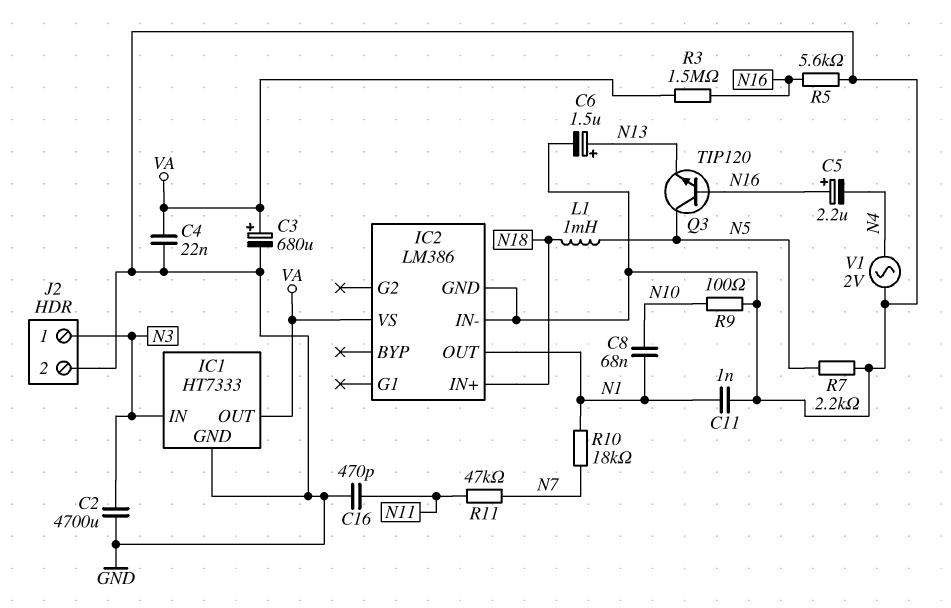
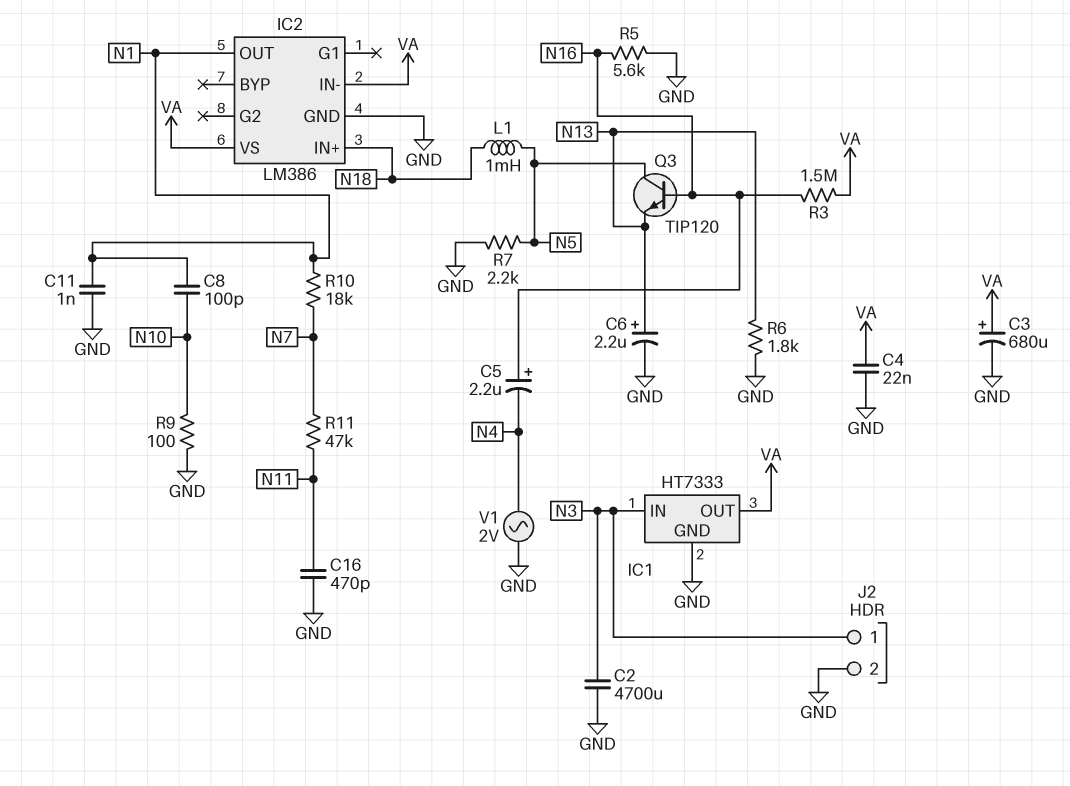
C6: 1.5uF (plus N13, minus GND) -> 2.2uF (plus N13, minus GND)
C8: 68nF (N1, N10) -> 100pF (N1, N10)
IC2 pin IN-: GND -> VA
R6: none -> 1.8k (GND, N13)

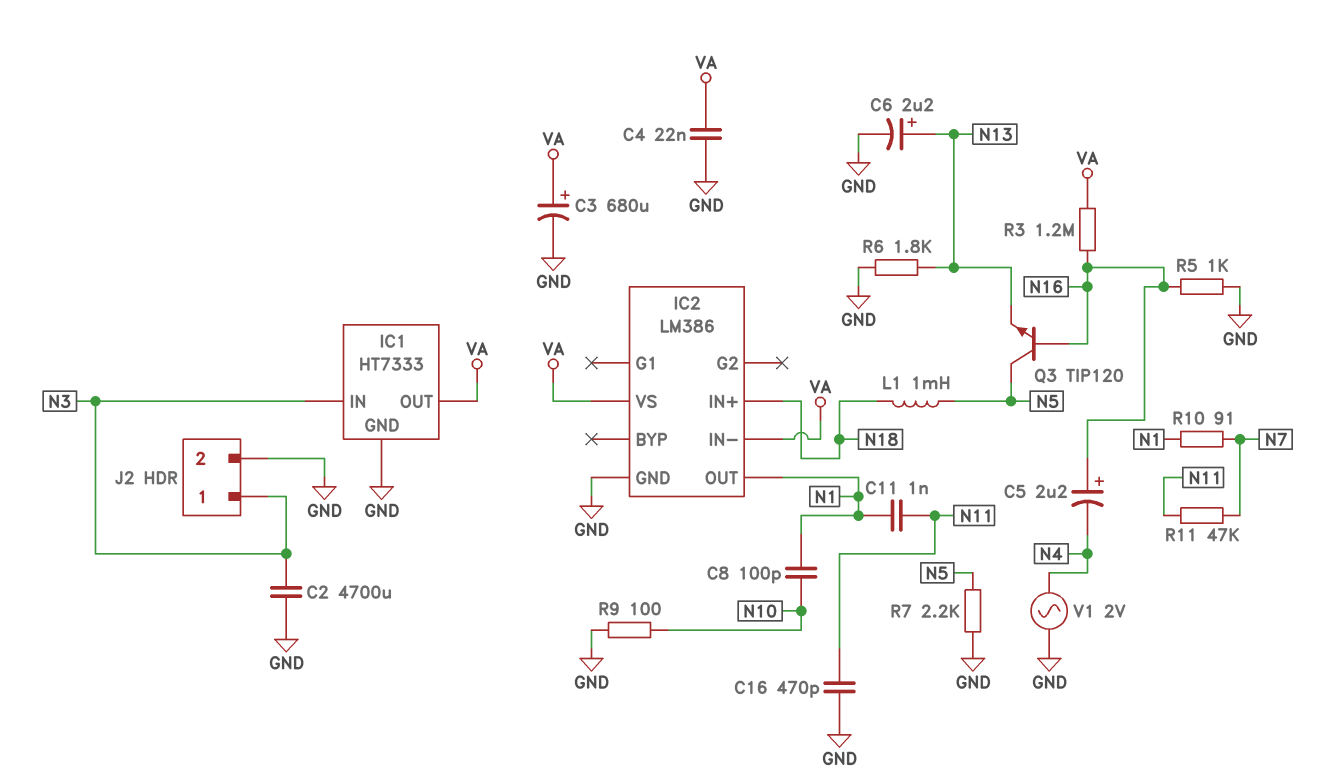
C11: 1nF (GND, N1) -> 1nF (N1, N11)
R3: 1.5M (N16, VA) -> 1.2M (N16, VA)
R5: 5.6k (GND, N16) -> 1k (GND, N16)
R10: 18k (N1, N7) -> 91 (N1, N7)

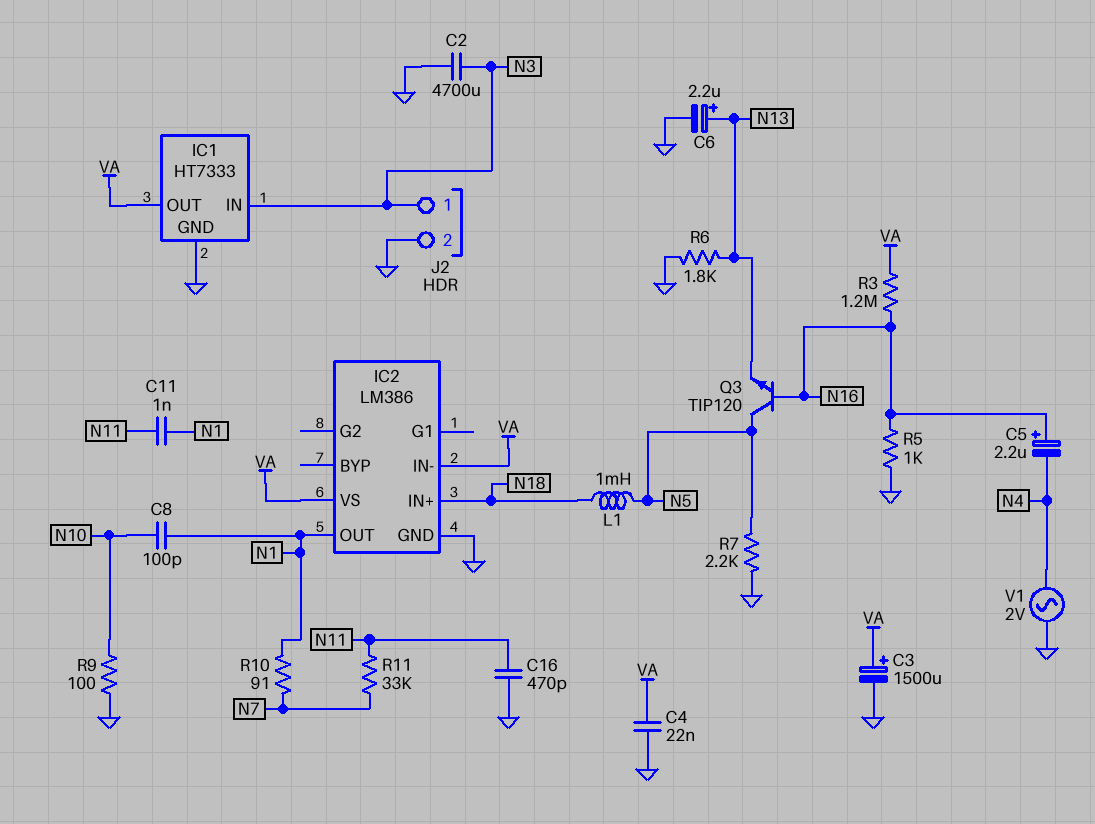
C3: 680uF (plus VA, minus GND) -> 1500uF (plus VA, minus GND)
R11: 47k (N7, N11) -> 33k (N7, N11)

